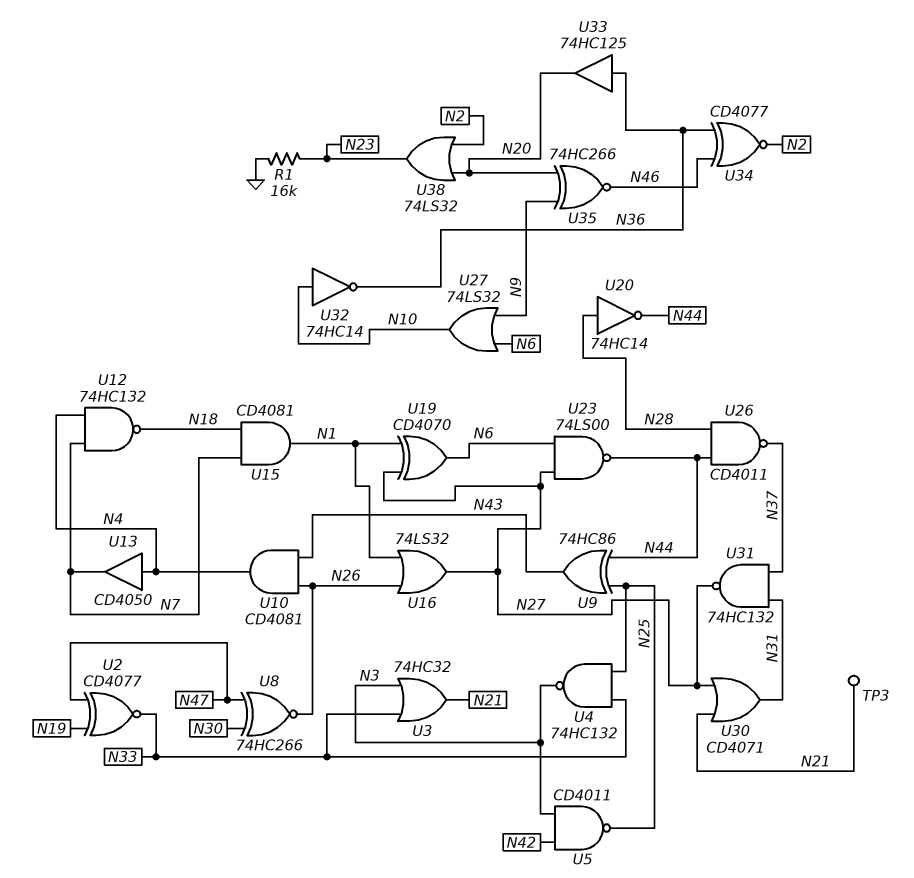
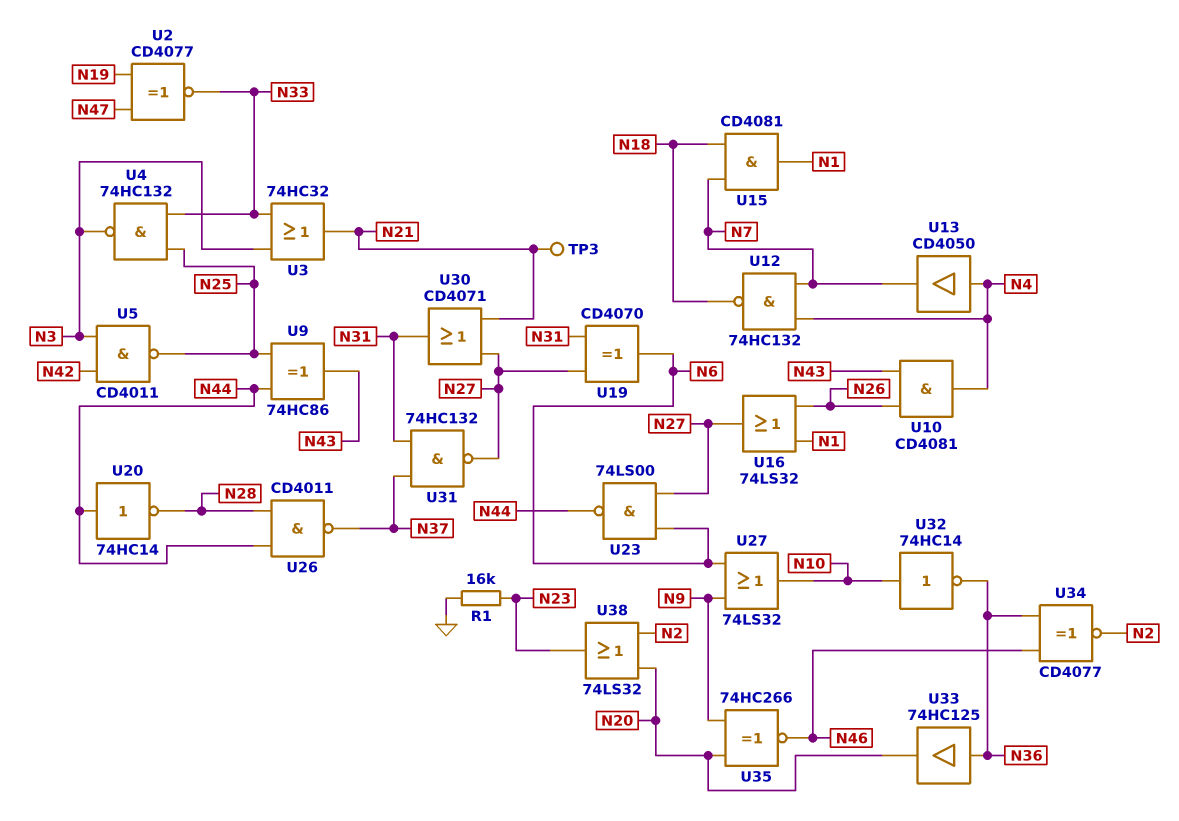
U8: XNOR 74HC266 (in N30, in N47, out N26) -> none
U19: XOR CD4070 (in N1, in N27, out N6) -> XOR CD4070 (in N27, in N31, out N6)
U20: NOT 74HC14 (in N28, out N44) -> NOT 74HC14 (in N44, out N28)

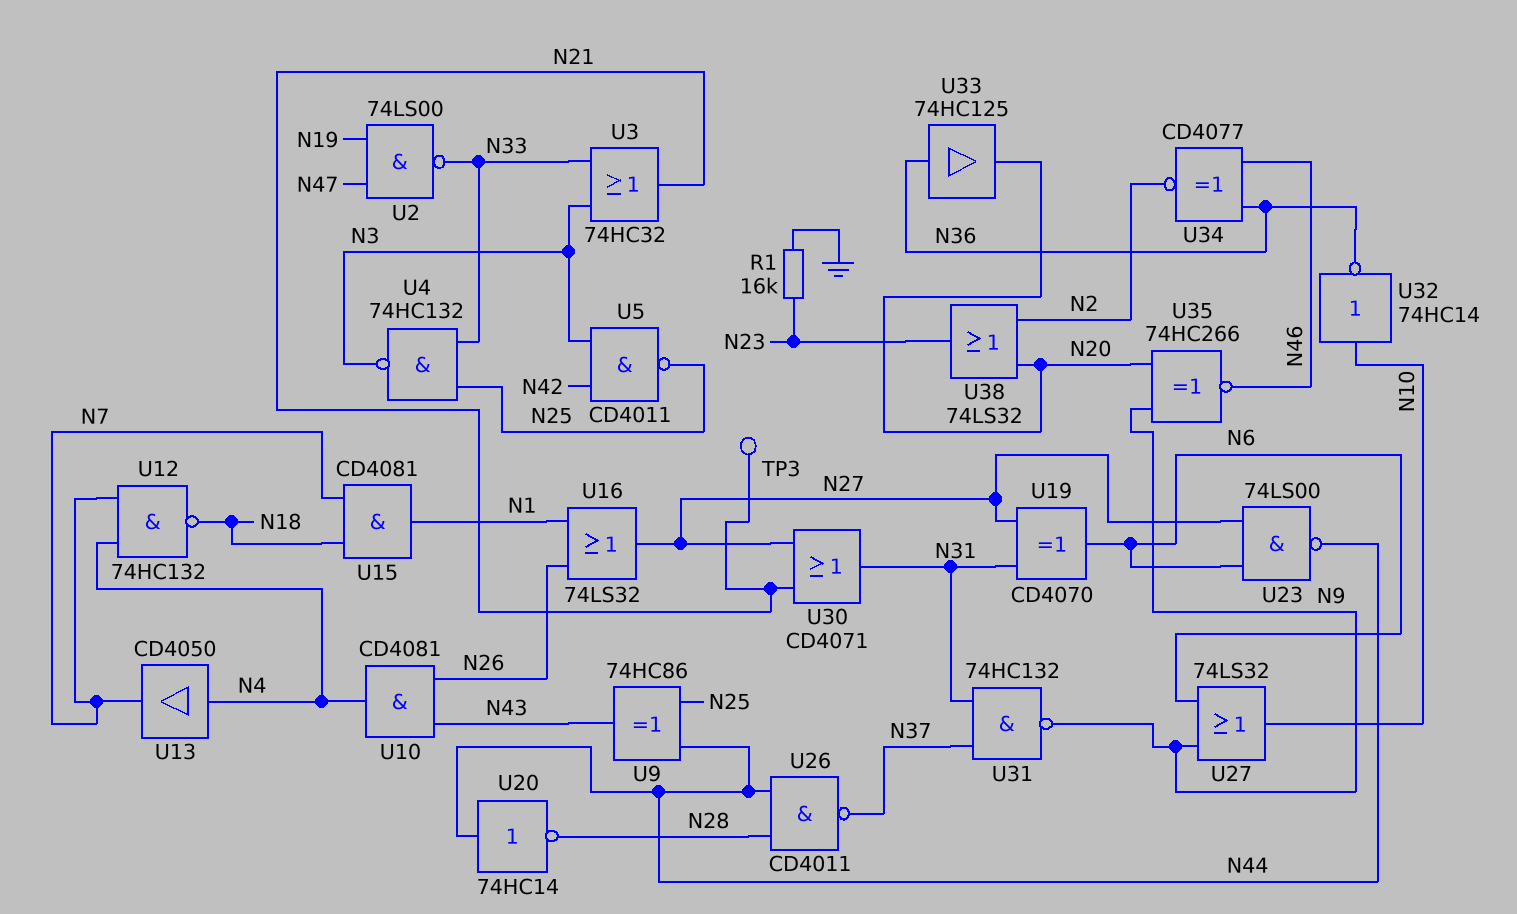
U2: XNOR CD4077 (in N19, in N47, out N33) -> NAND 74LS00 (in N19, in N47, out N33)
U31: NAND 74HC132 (in N31, in N37, out N27) -> NAND 74HC132 (in N31, in N37, out N9)

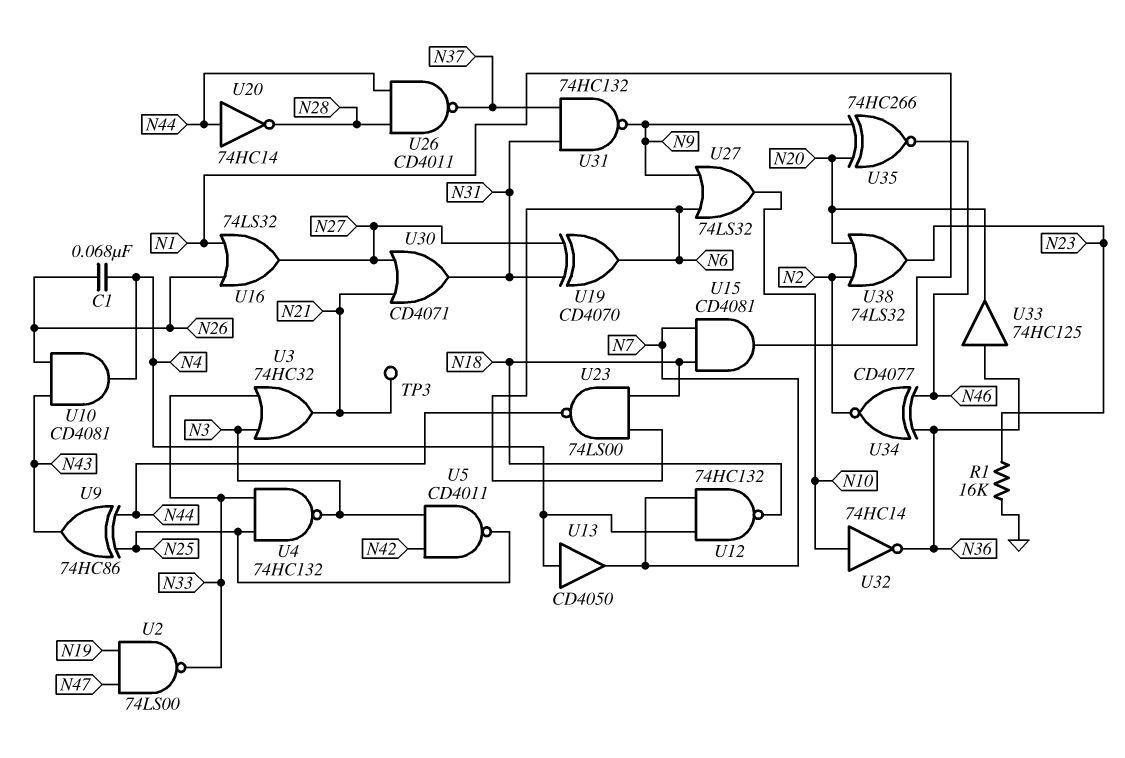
C1: none -> 68nF (N4, N26)
U23: NAND 74LS00 (in N6, in N27, out N44) -> NAND 74LS00 (in N6, in N18, out N44)

